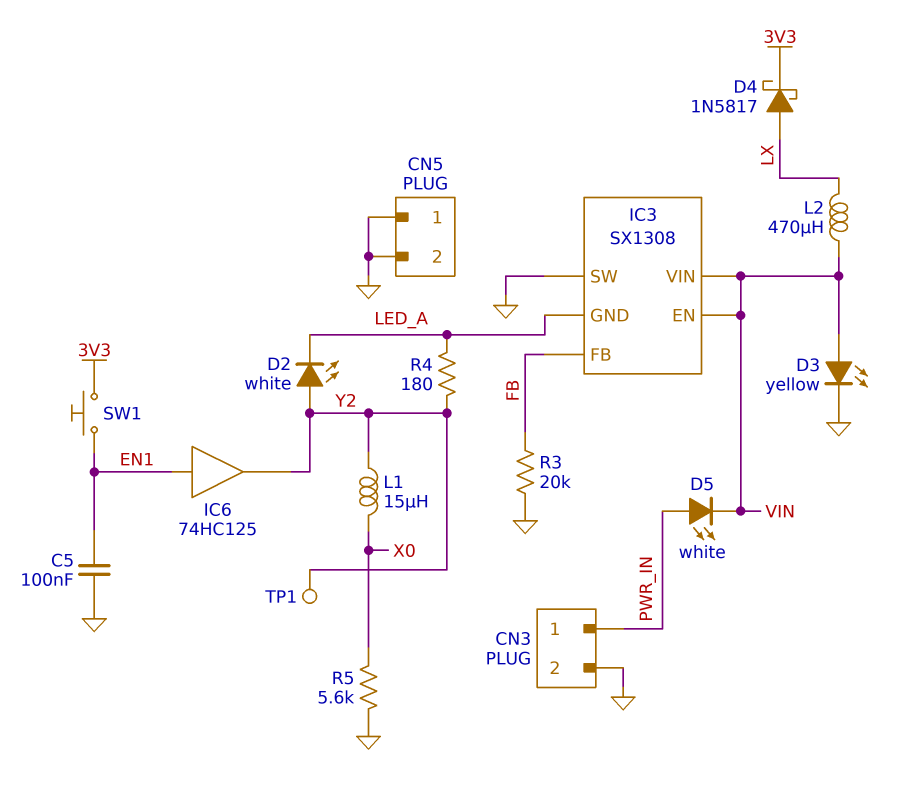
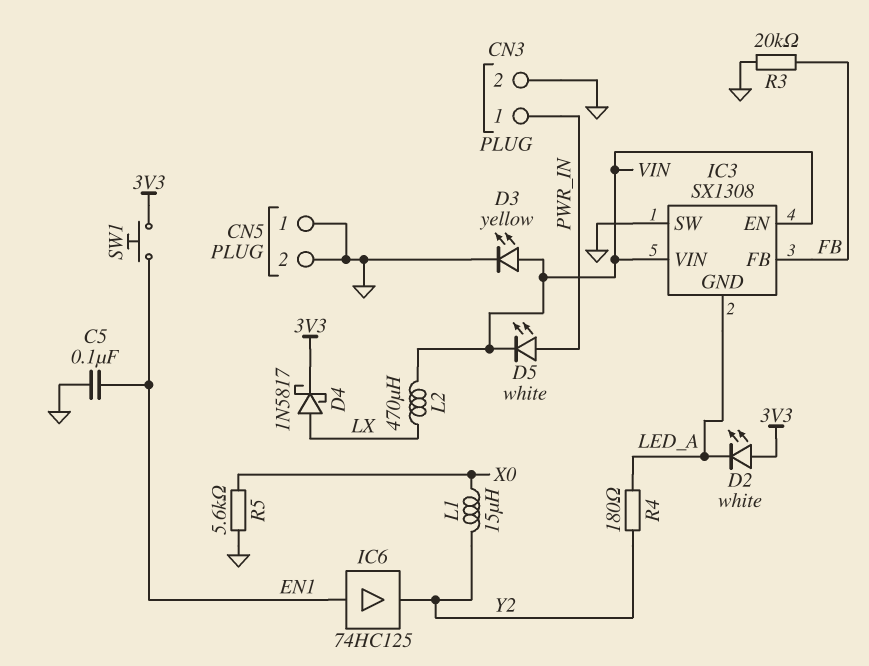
D2: LED white (A Y2, K LED_A) -> LED white (A 3V3, K LED_A)
TP1: test point (Y2) -> none

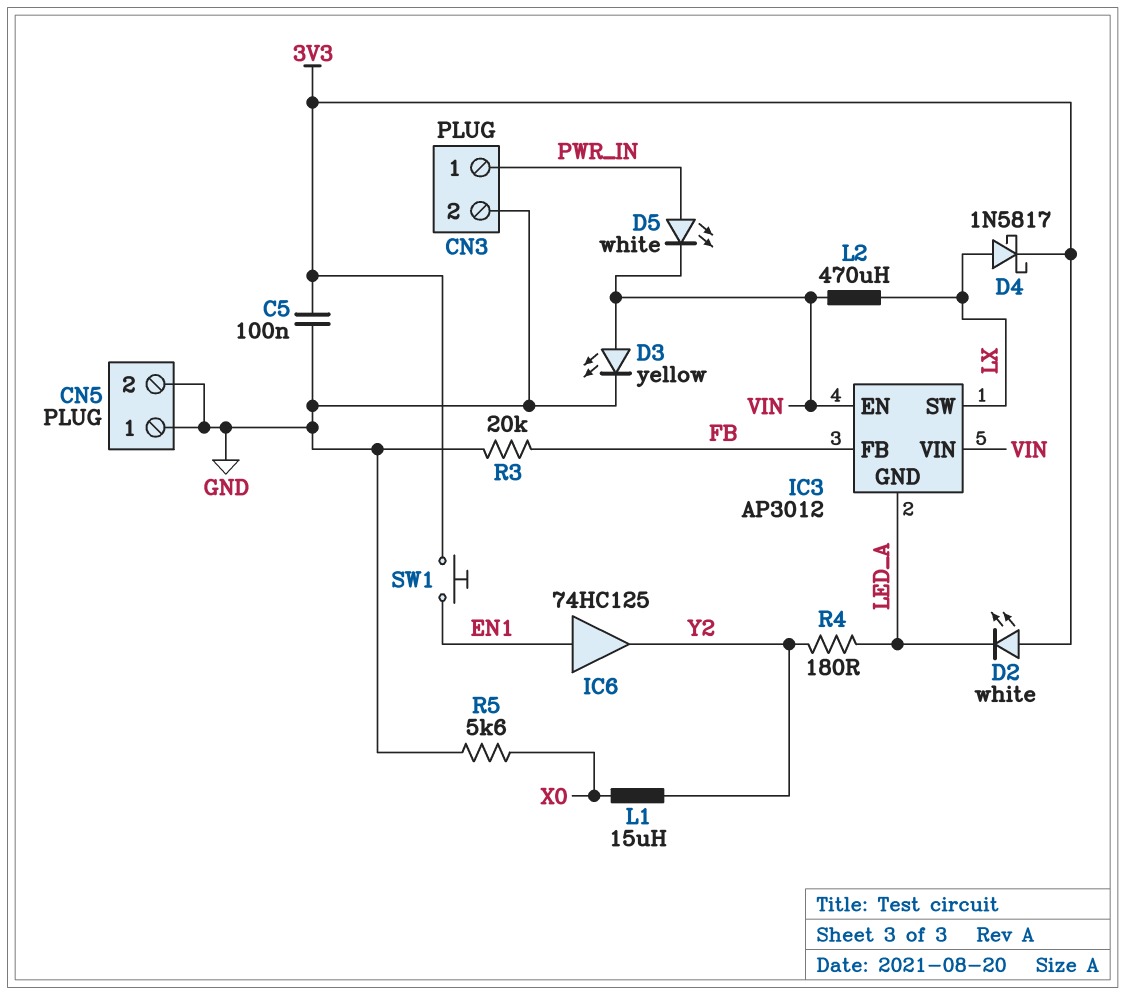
C5: 100nF (EN1, GND) -> 100nF (3V3, GND)
IC3: SX1308 -> AP3012
IC3 pin SW: GND -> LX

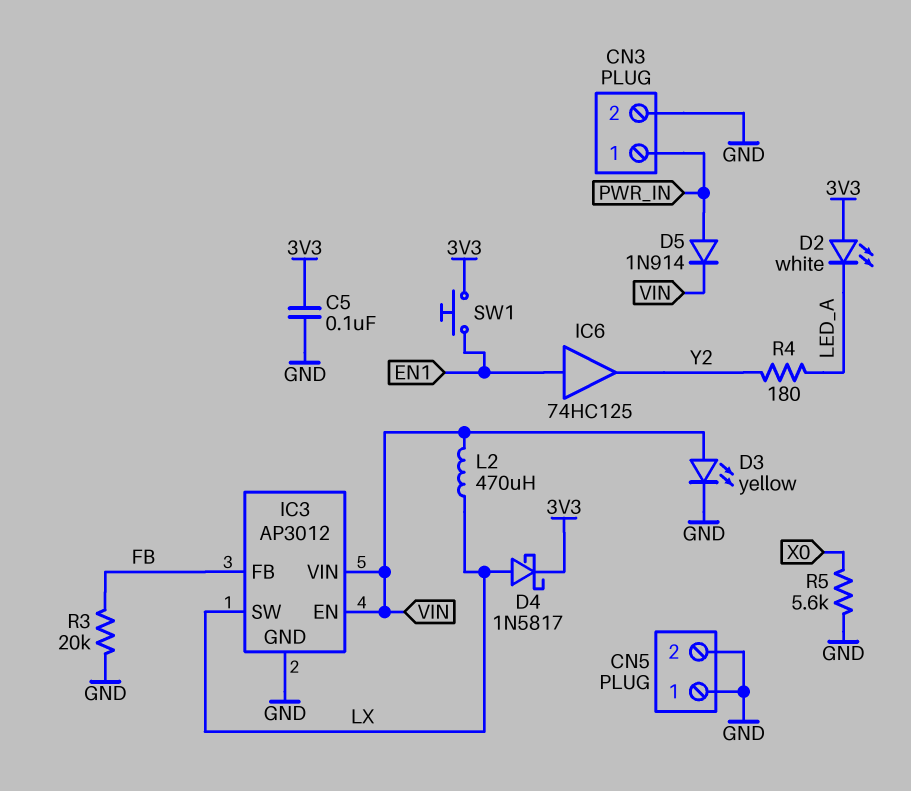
D5: LED white (A PWR_IN, K VIN) -> diode 1N914 (A PWR_IN, K VIN)
IC3 pin GND: LED_A -> GND
L1: 15uH (X0, Y2) -> none

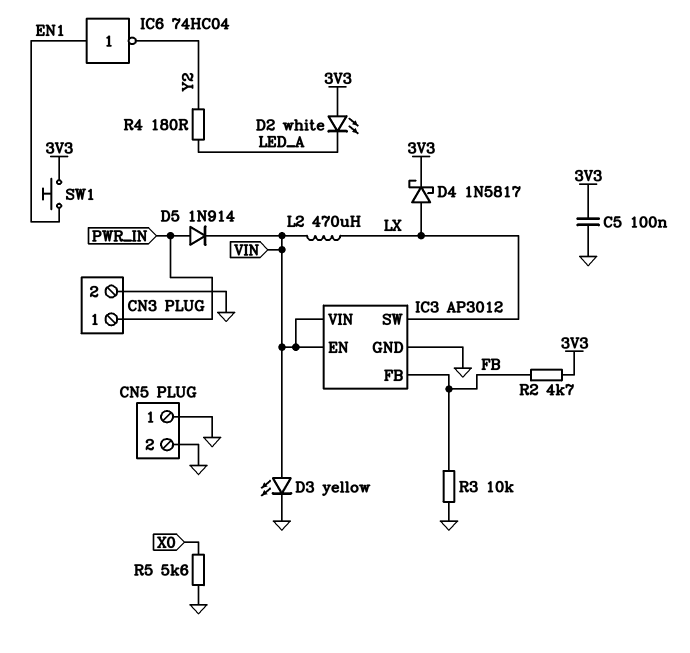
IC6: buffer 74HC125 (in EN1, out Y2) -> NOT 74HC04 (in EN1, out Y2)
R2: none -> 4.7k (3V3, FB)
R3: 20k (FB, GND) -> 10k (FB, GND)

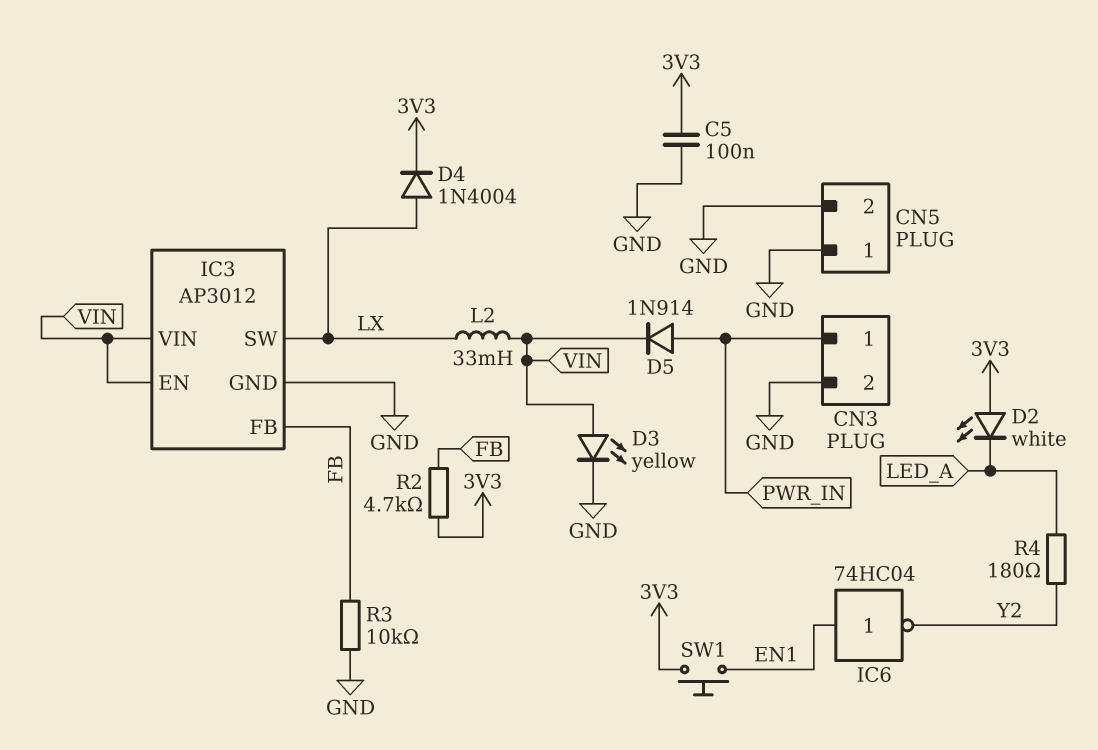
D4: schottky 1N5817 (A LX, K 3V3) -> diode 1N4004 (A LX, K 3V3)
L2: 470uH (LX, VIN) -> 33mH (LX, VIN)
R5: 5.6k (GND, X0) -> none

